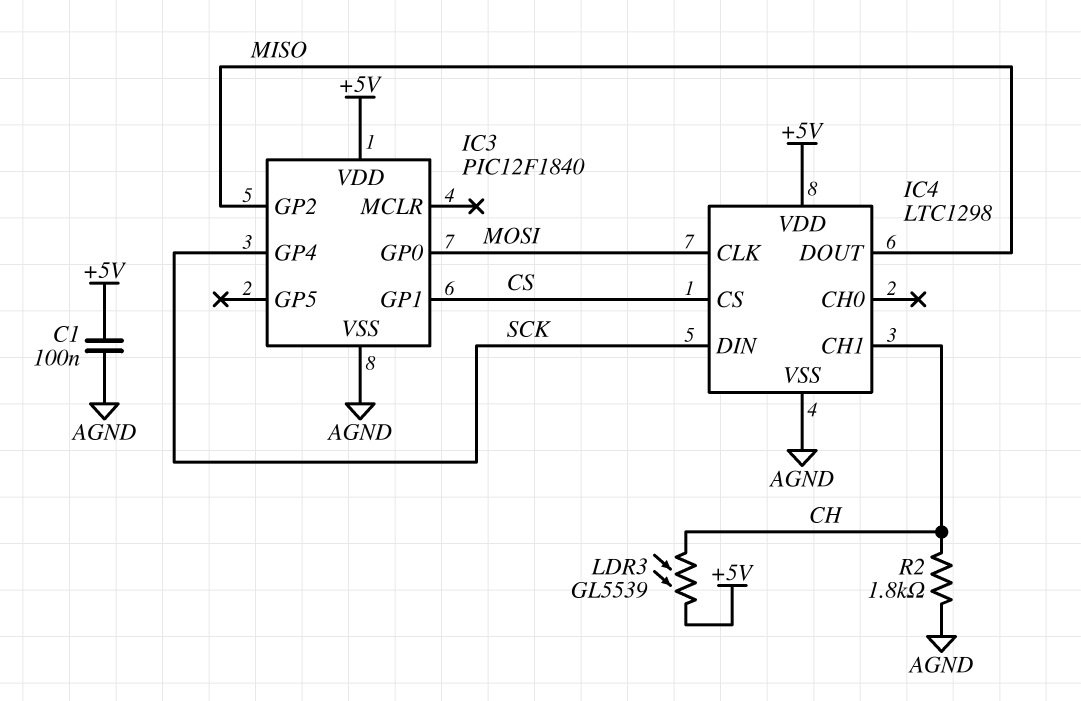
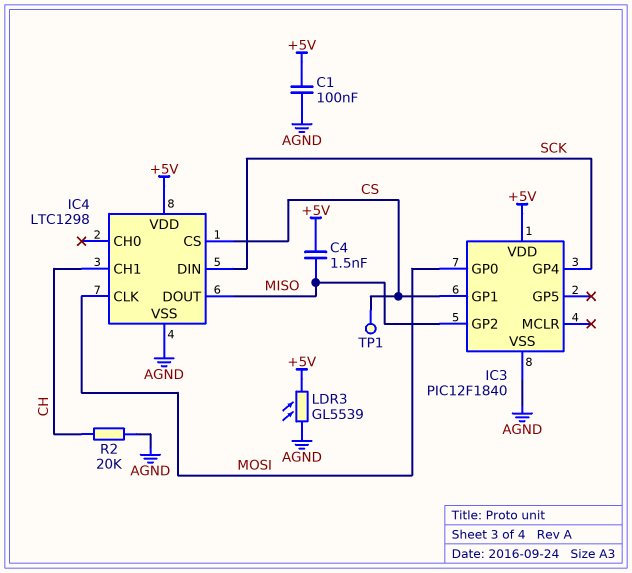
C4: none -> 1.5nF (+5V, MISO)
LDR3: GL5539 (+5V, CH) -> GL5539 (+5V, AGND)
R2: 1.8k (AGND, CH) -> 20k (AGND, CH)
TP1: none -> test point (CS)

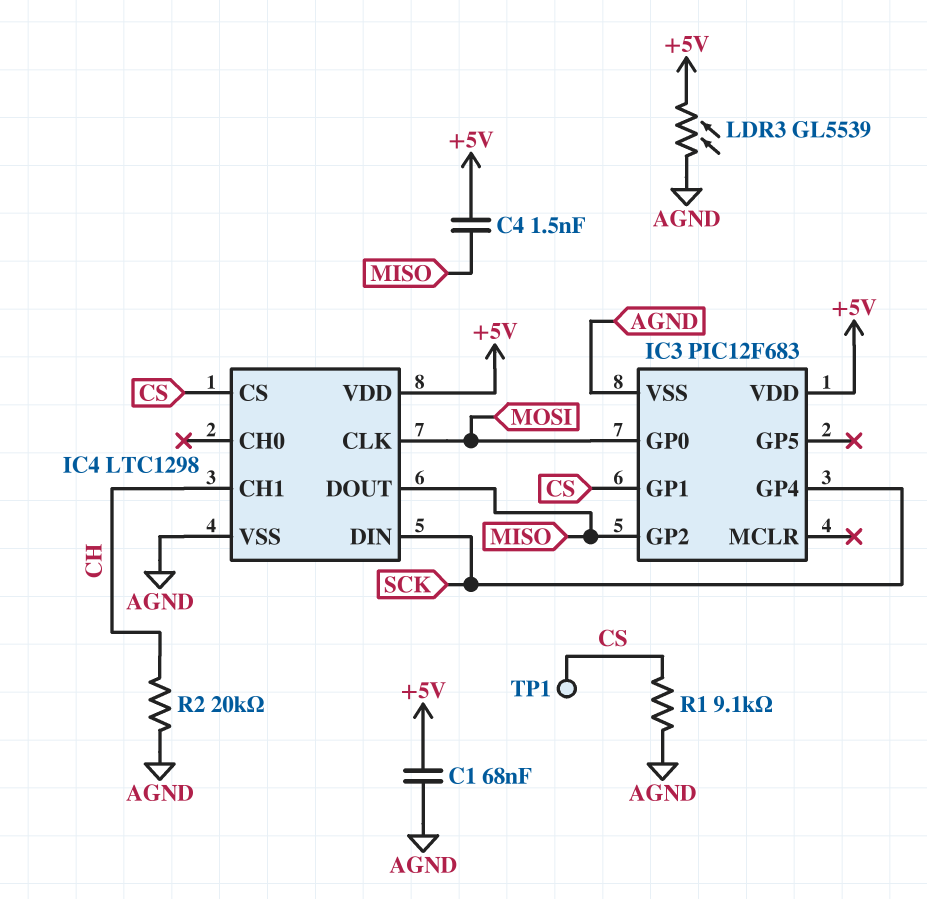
C1: 100nF (+5V, AGND) -> 68nF (+5V, AGND)
IC3: PIC12F1840 -> PIC12F683
R1: none -> 9.1k (AGND, CS)

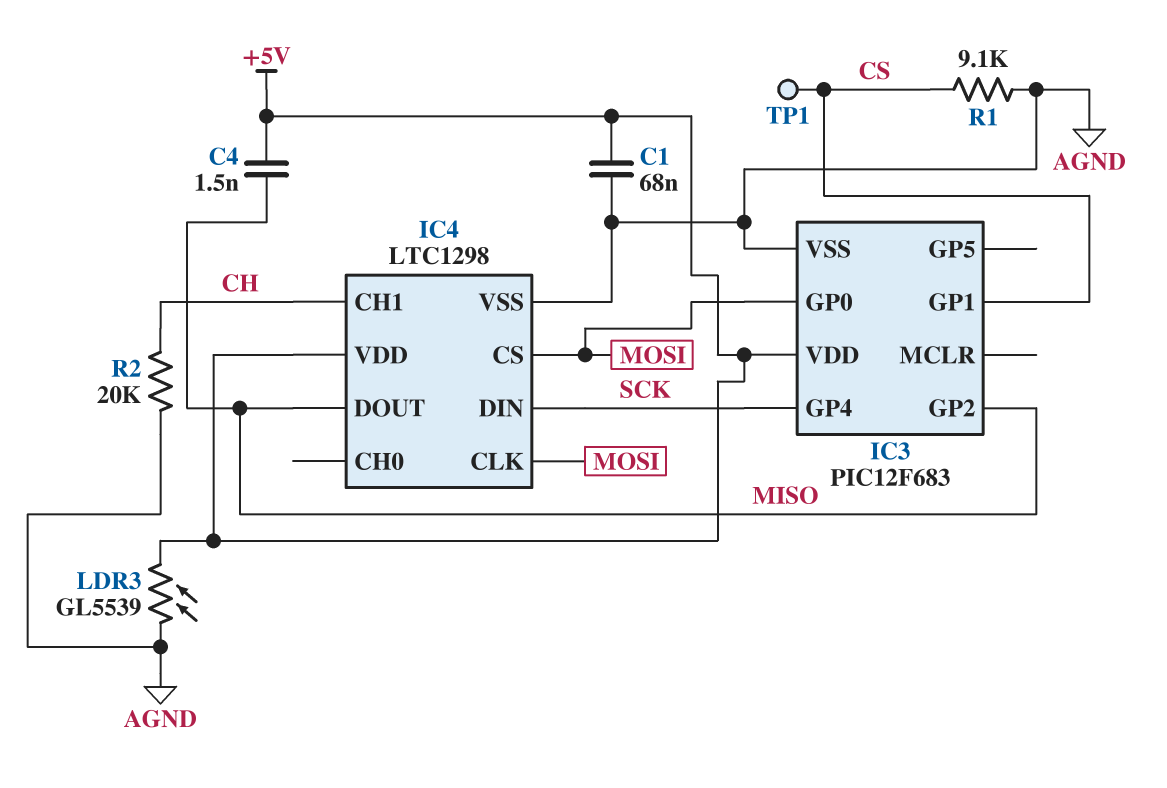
IC4 pin CS: CS -> MOSI

